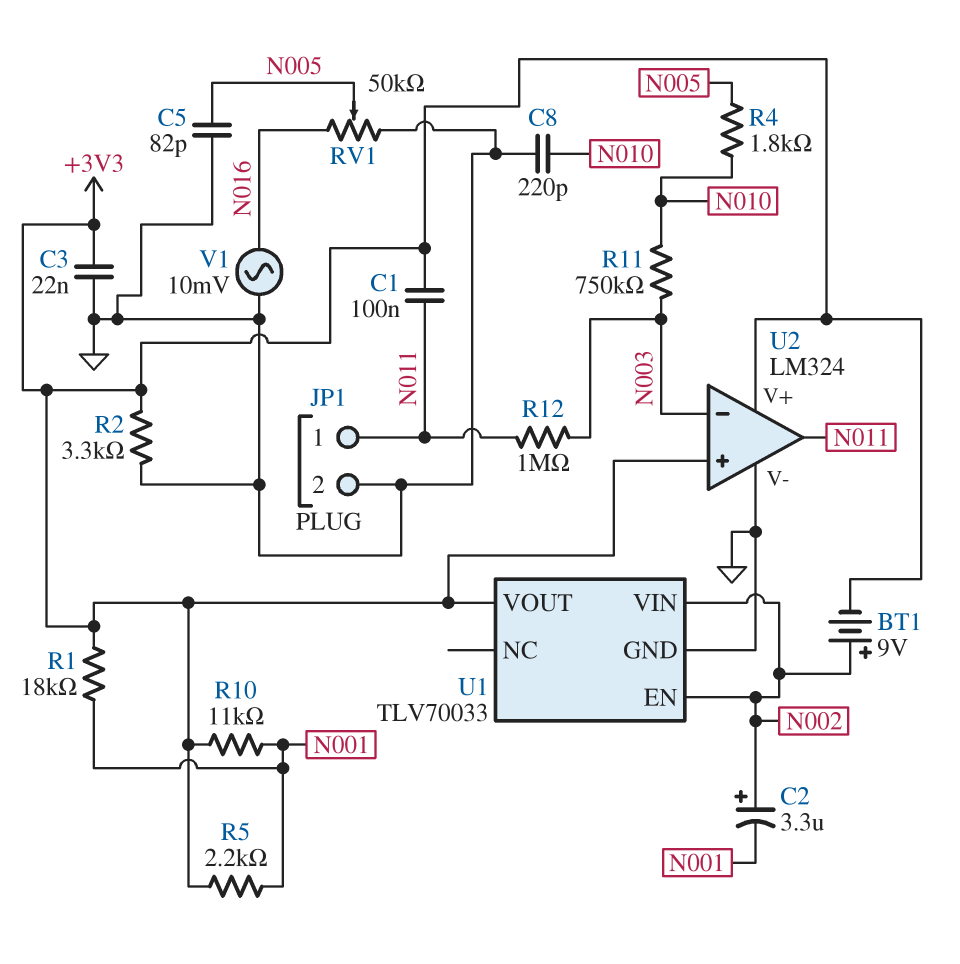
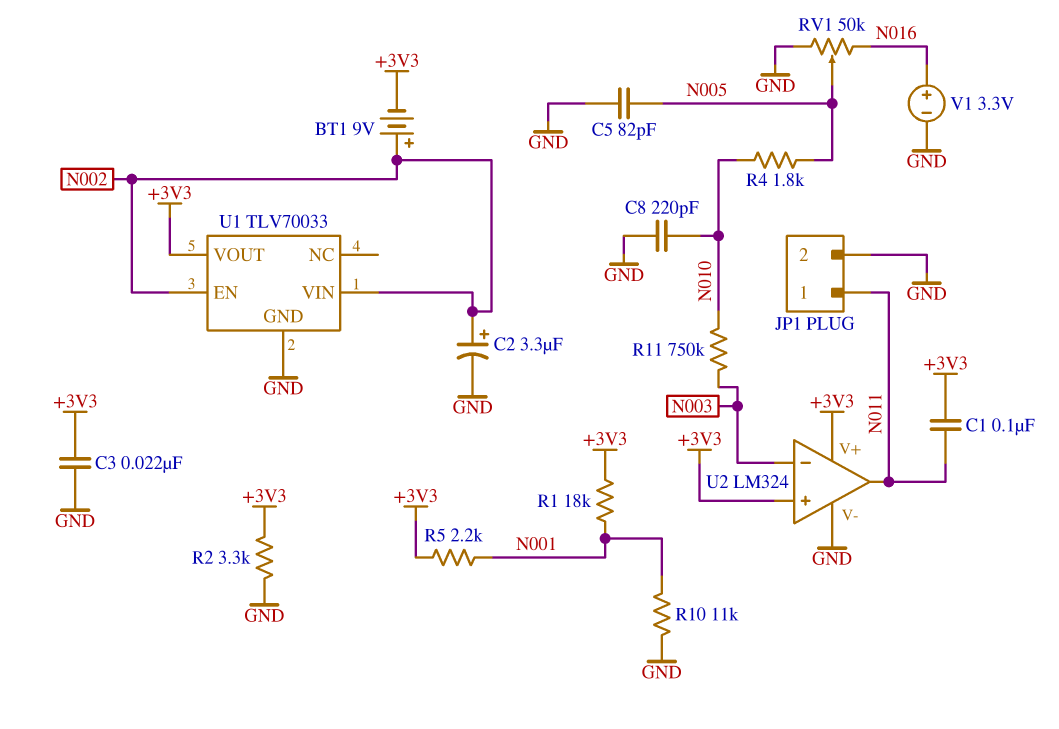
C2: 3.3uF (plus N002, minus N001) -> 3.3uF (plus N002, minus GND)
R10: 11k (+3V3, N001) -> 11k (GND, N001)
R12: 1M (N003, N011) -> none
V1: AC 10mV (GND, N016) -> 3.3V (plus N016, minus GND)

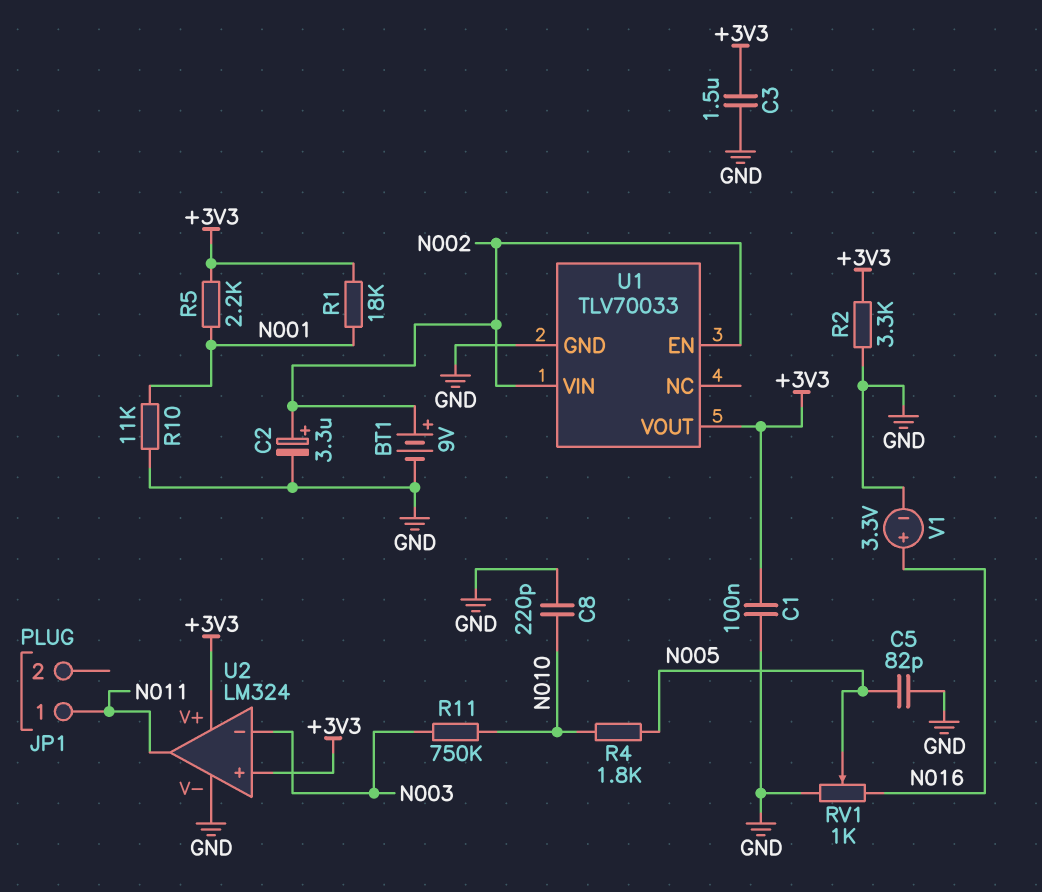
BT1: 9V (plus N002, minus +3V3) -> 9V (plus N002, minus GND)
C1: 100nF (+3V3, N011) -> 100nF (+3V3, GND)
C3: 22nF (+3V3, GND) -> 1.5uF (+3V3, GND)
JP1 pin 2: GND -> none
RV1: 50k (GND, N016, wiper N005) -> 1k (GND, N016, wiper N005)

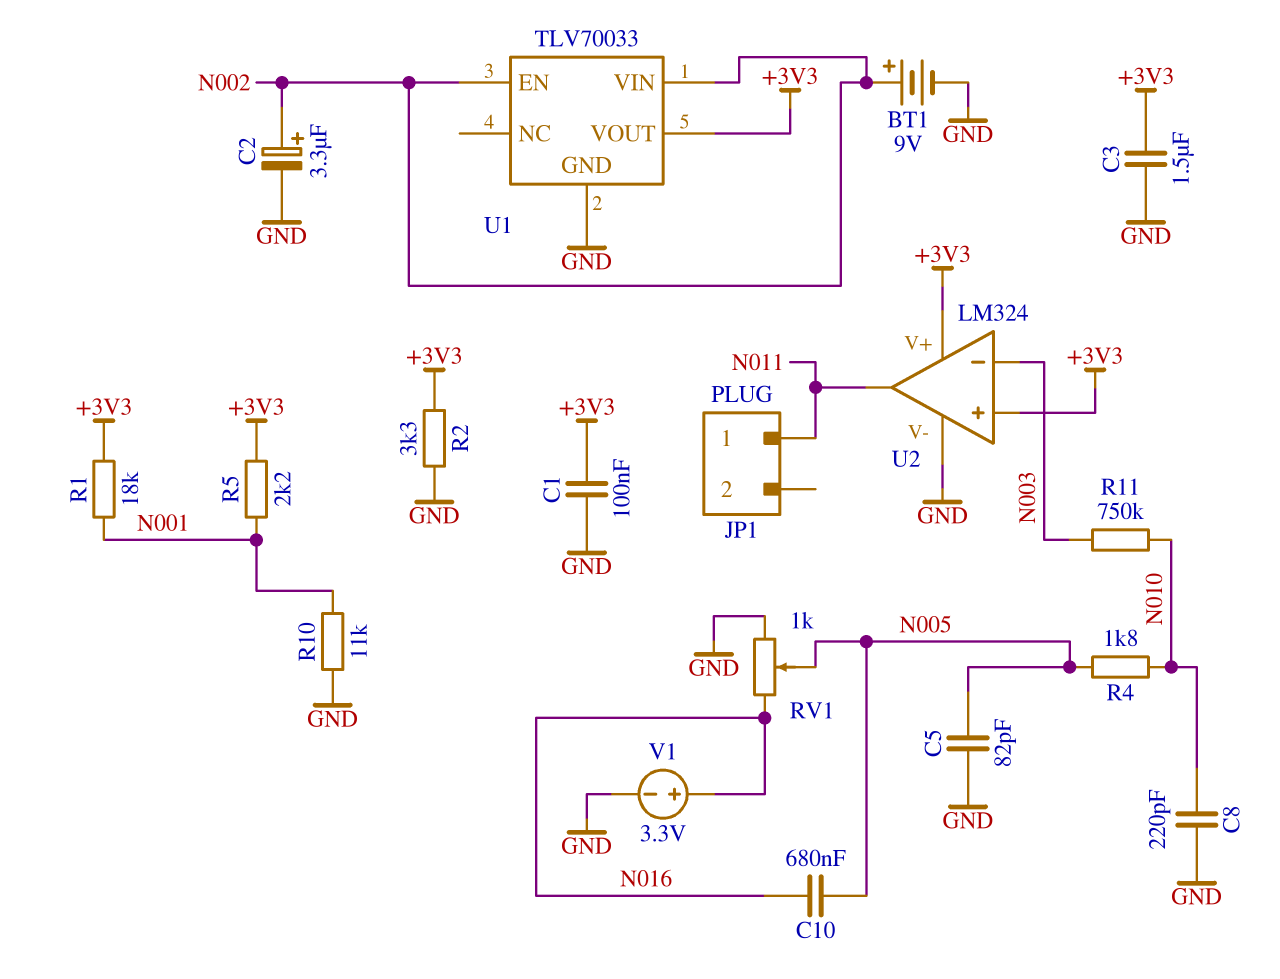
C10: none -> 680nF (N005, N016)

